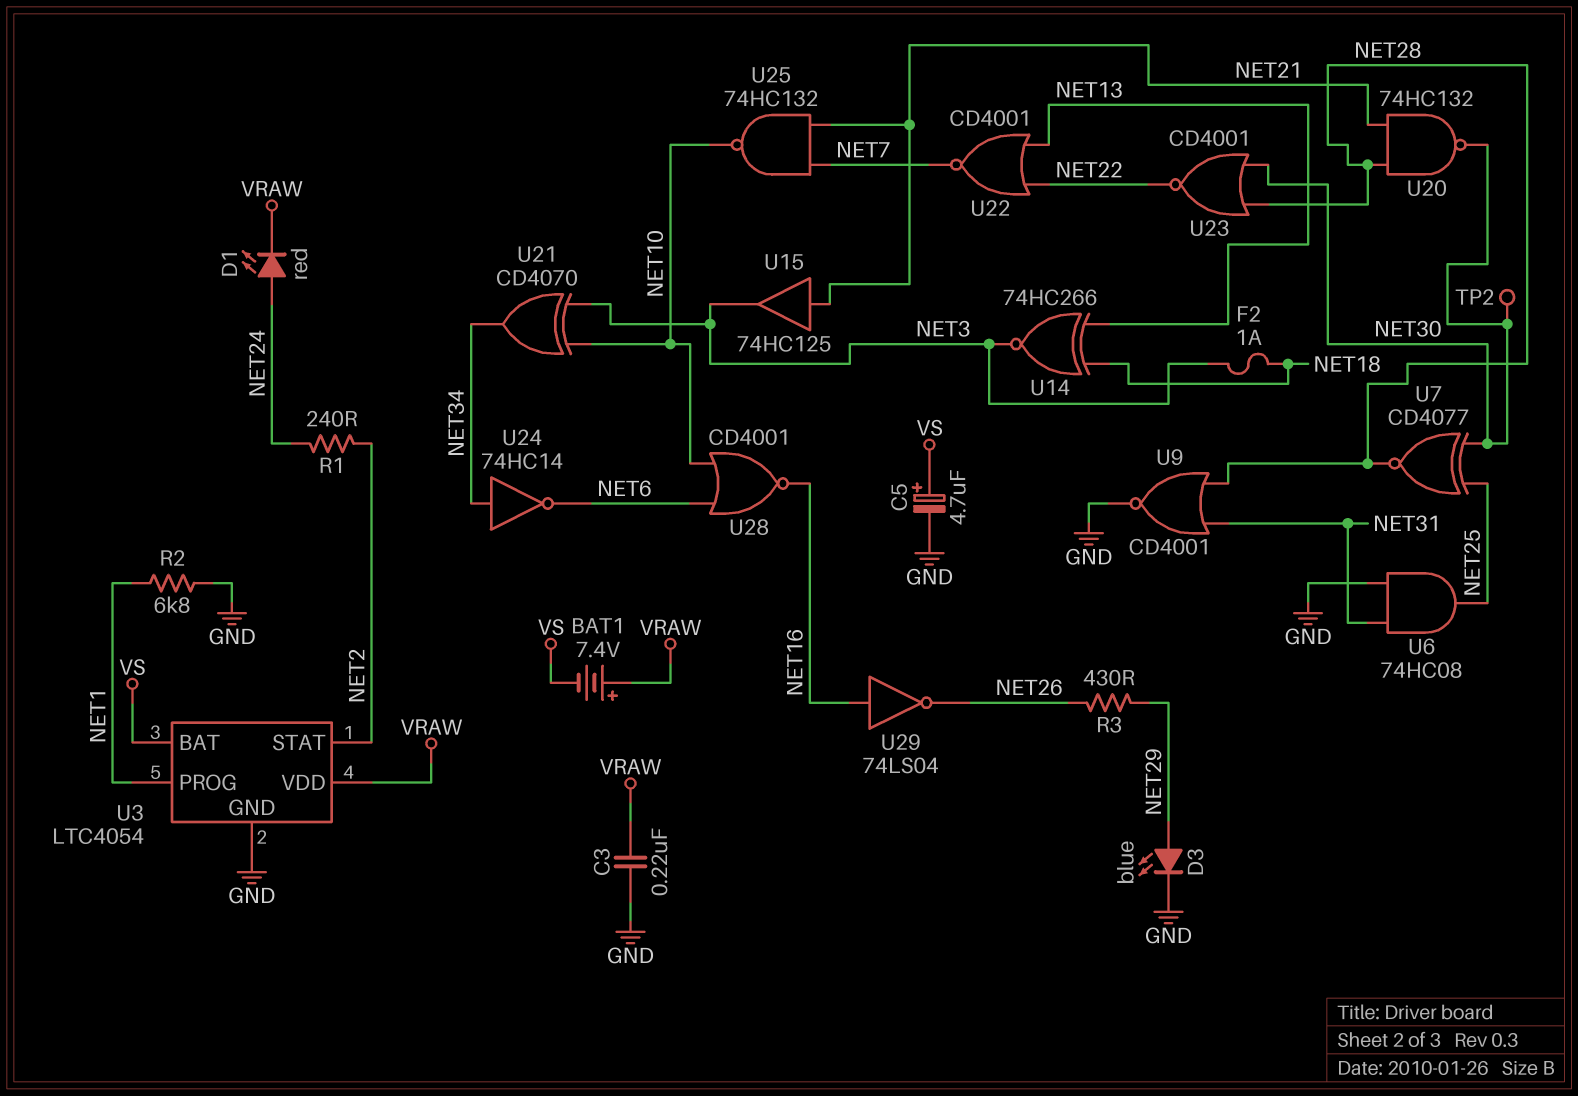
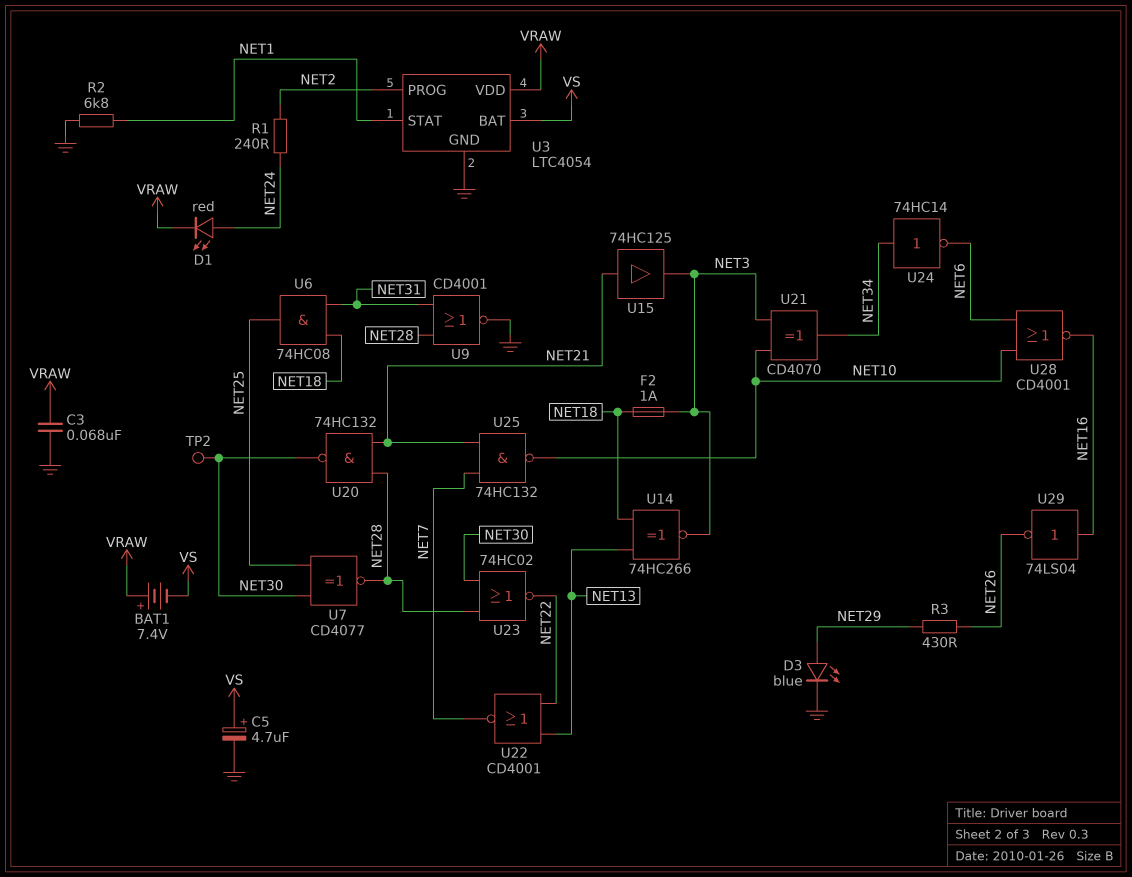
C3: 220nF (GND, VRAW) -> 68nF (GND, VRAW)
U3 pin PROG: NET1 -> NET2
U3 pin STAT: NET2 -> NET1
U6: AND 74HC08 (in GND, in NET31, out NET25) -> AND 74HC08 (in NET18, in NET31, out NET25)
U23: NOR CD4001 (in NET28, in NET30, out NET22) -> NOR 74HC02 (in NET28, in NET30, out NET22)

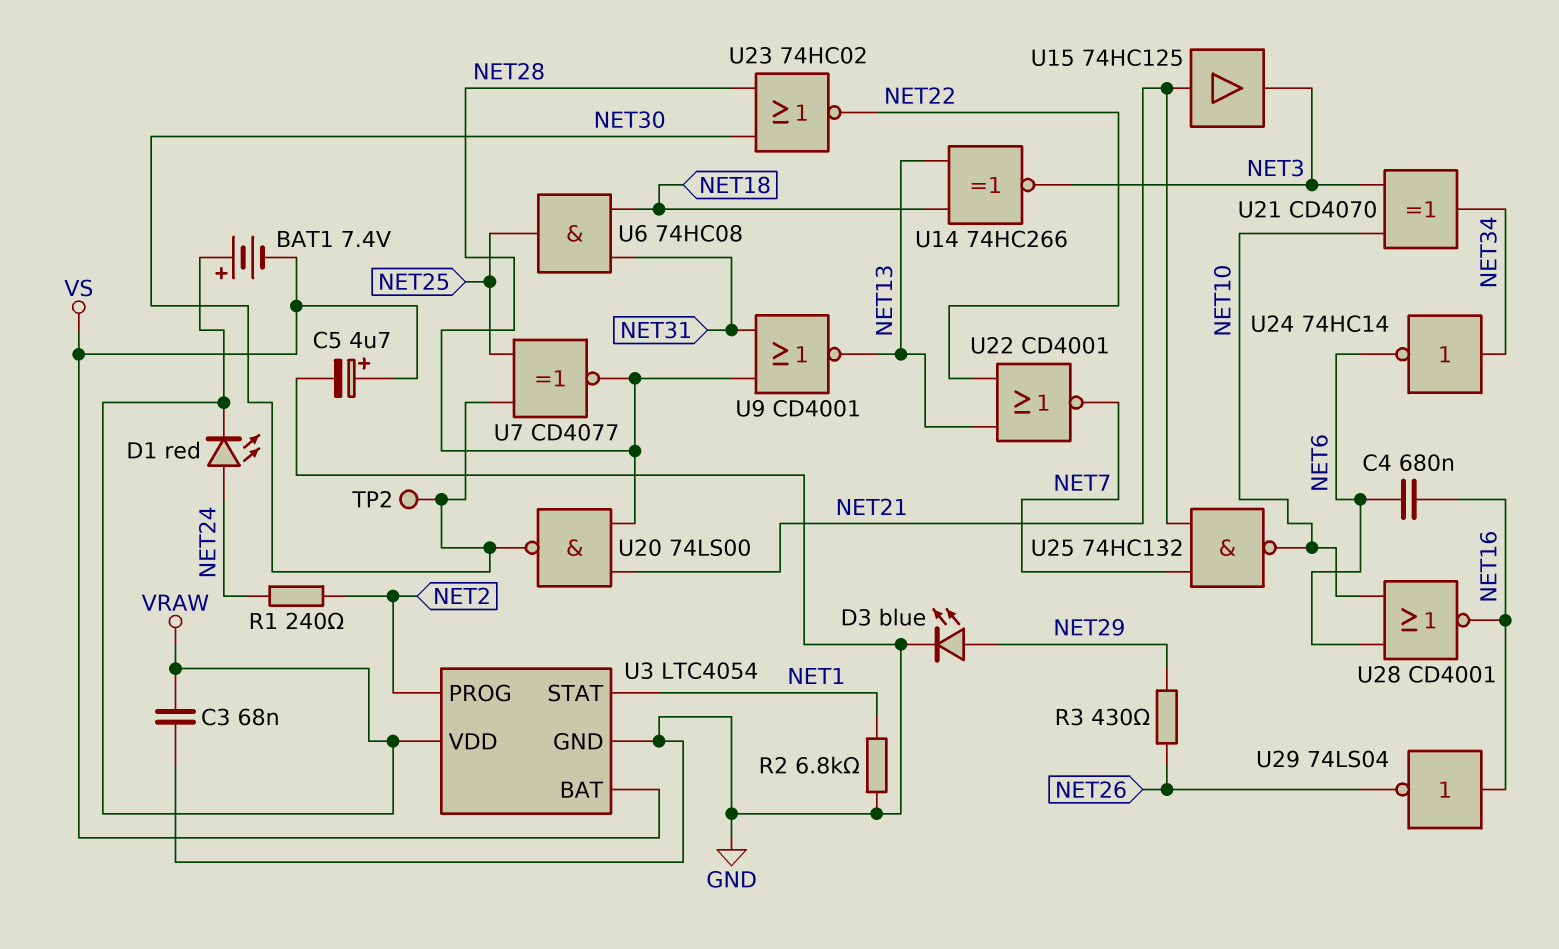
C4: none -> 680nF (NET6, NET16)
F2: 1A (NET3, NET18) -> none
U9: NOR CD4001 (in NET28, in NET31, out GND) -> NOR CD4001 (in NET28, in NET31, out NET13)
U20: NAND 74HC132 (in NET21, in NET28, out NET30) -> NAND 74LS00 (in NET21, in NET28, out NET30)

